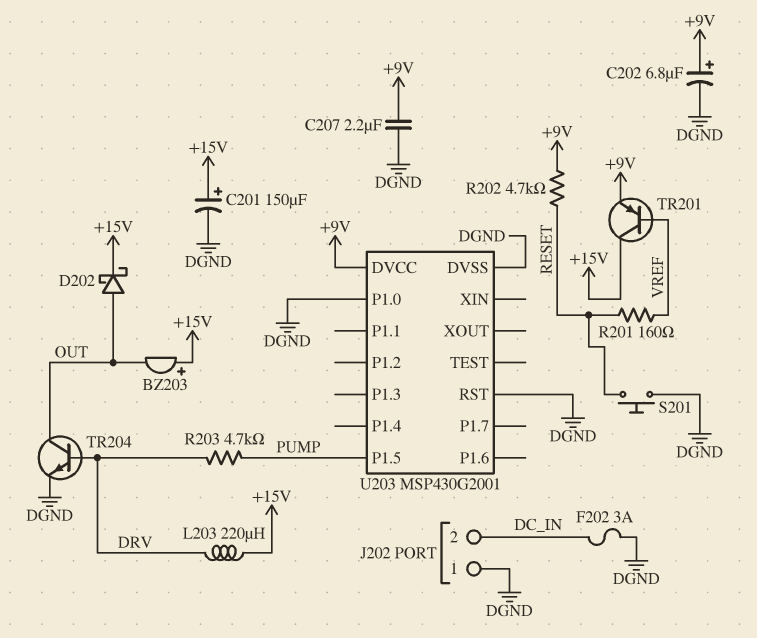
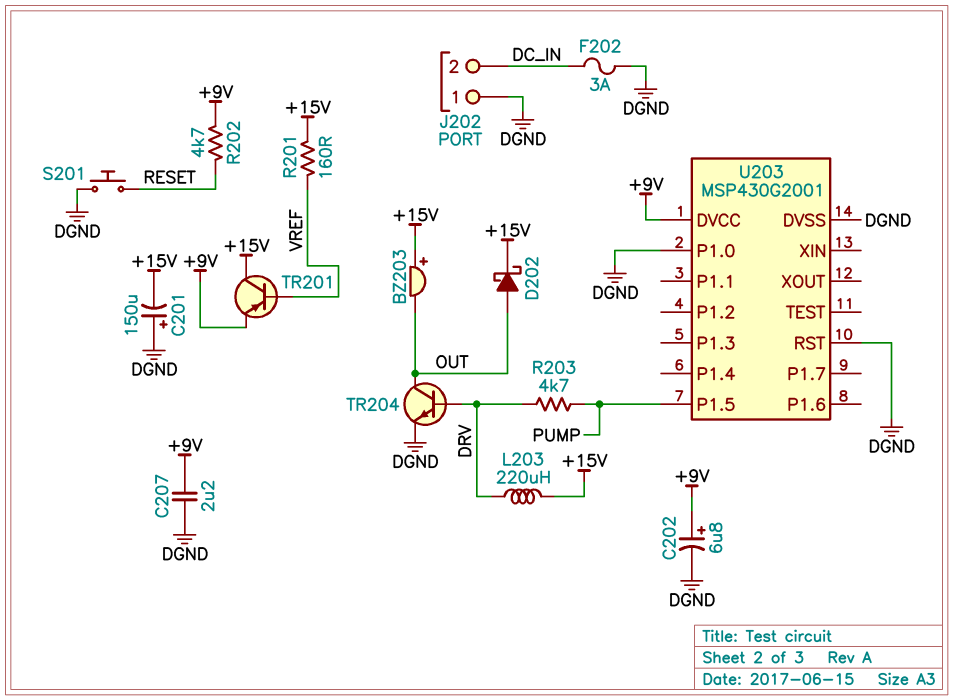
C201: 150uF (plus +15V, minus DGND) -> 150uF (plus DGND, minus +15V)
R201: 160 (RESET, VREF) -> 160 (+15V, VREF)

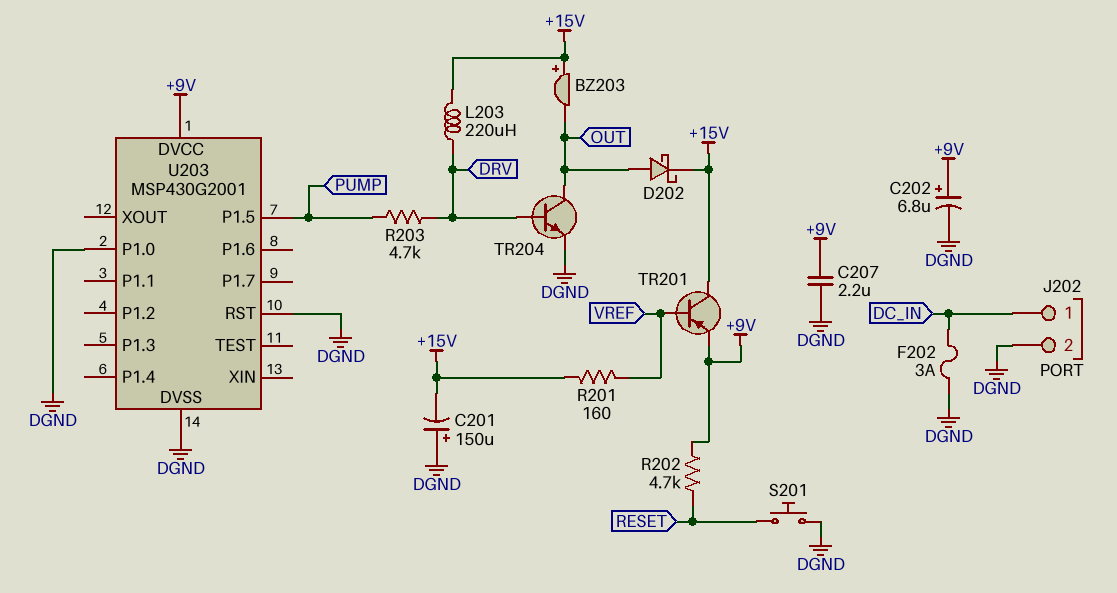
J202 pin 1: DGND -> DC_IN
J202 pin 2: DC_IN -> DGND

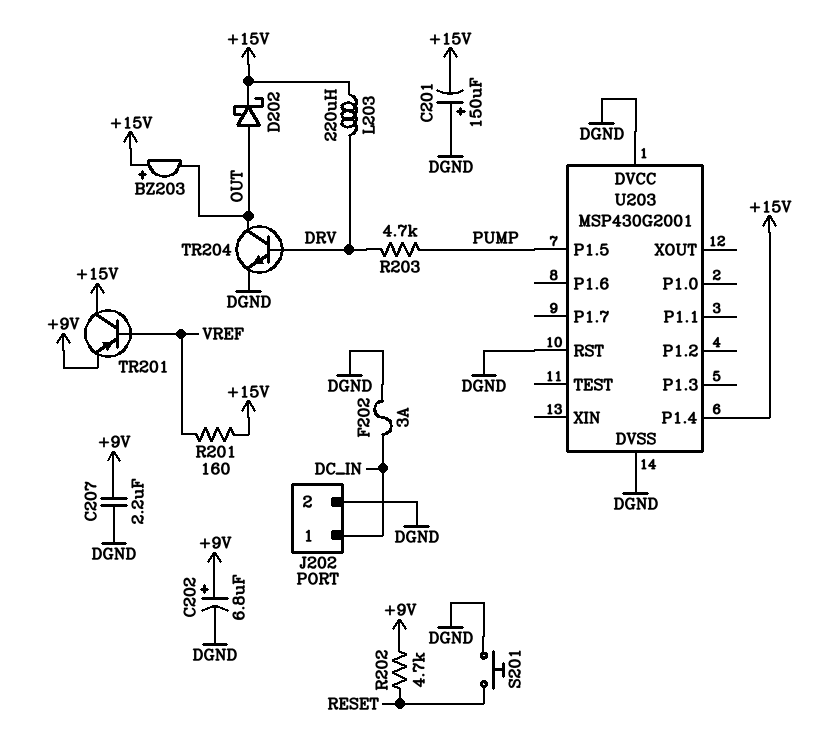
U203 pin DVCC: +9V -> DGND
U203 pin P1.0: DGND -> none
U203 pin P1.4: none -> +15V

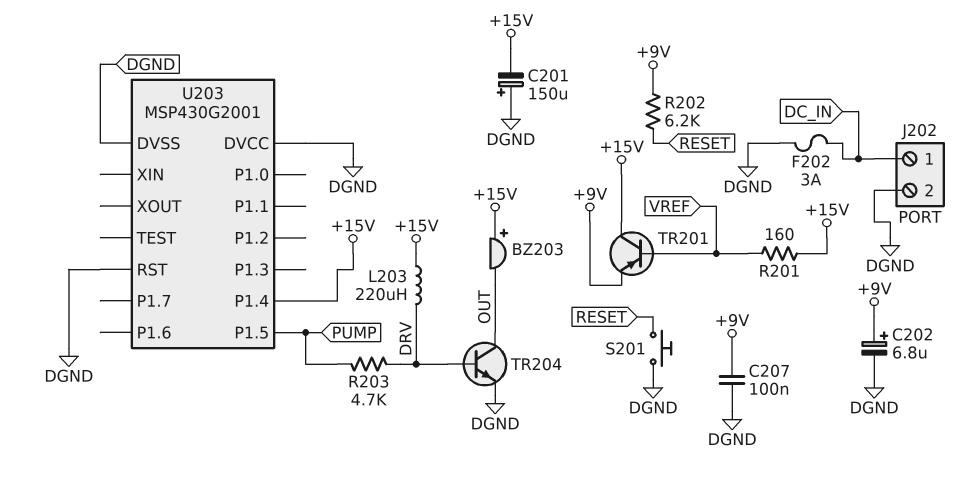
C207: 2.2uF (+9V, DGND) -> 100nF (+9V, DGND)
D202: schottky (A OUT, K +15V) -> none
R202: 4.7k (+9V, RESET) -> 6.2k (+9V, RESET)

